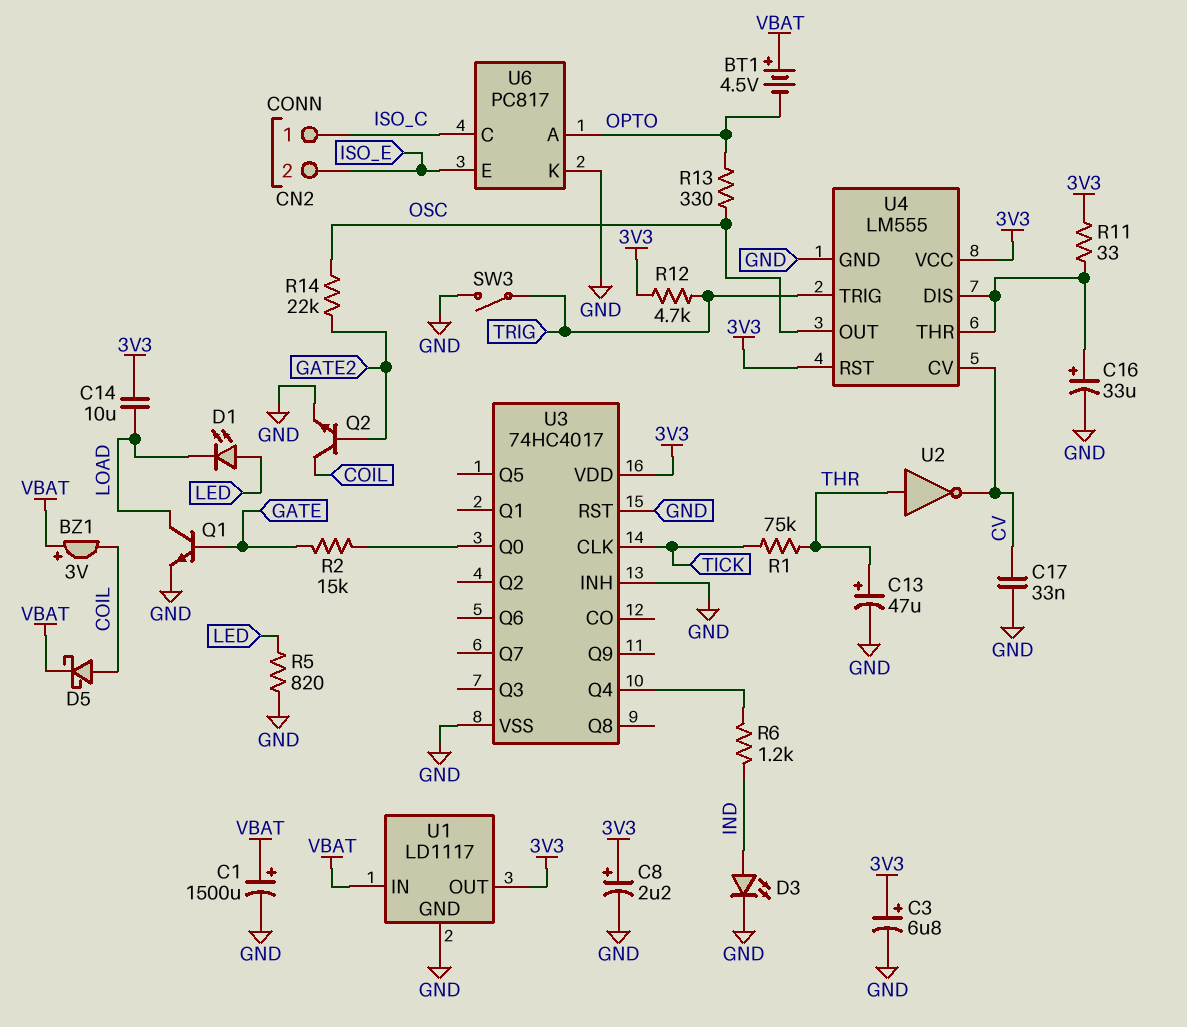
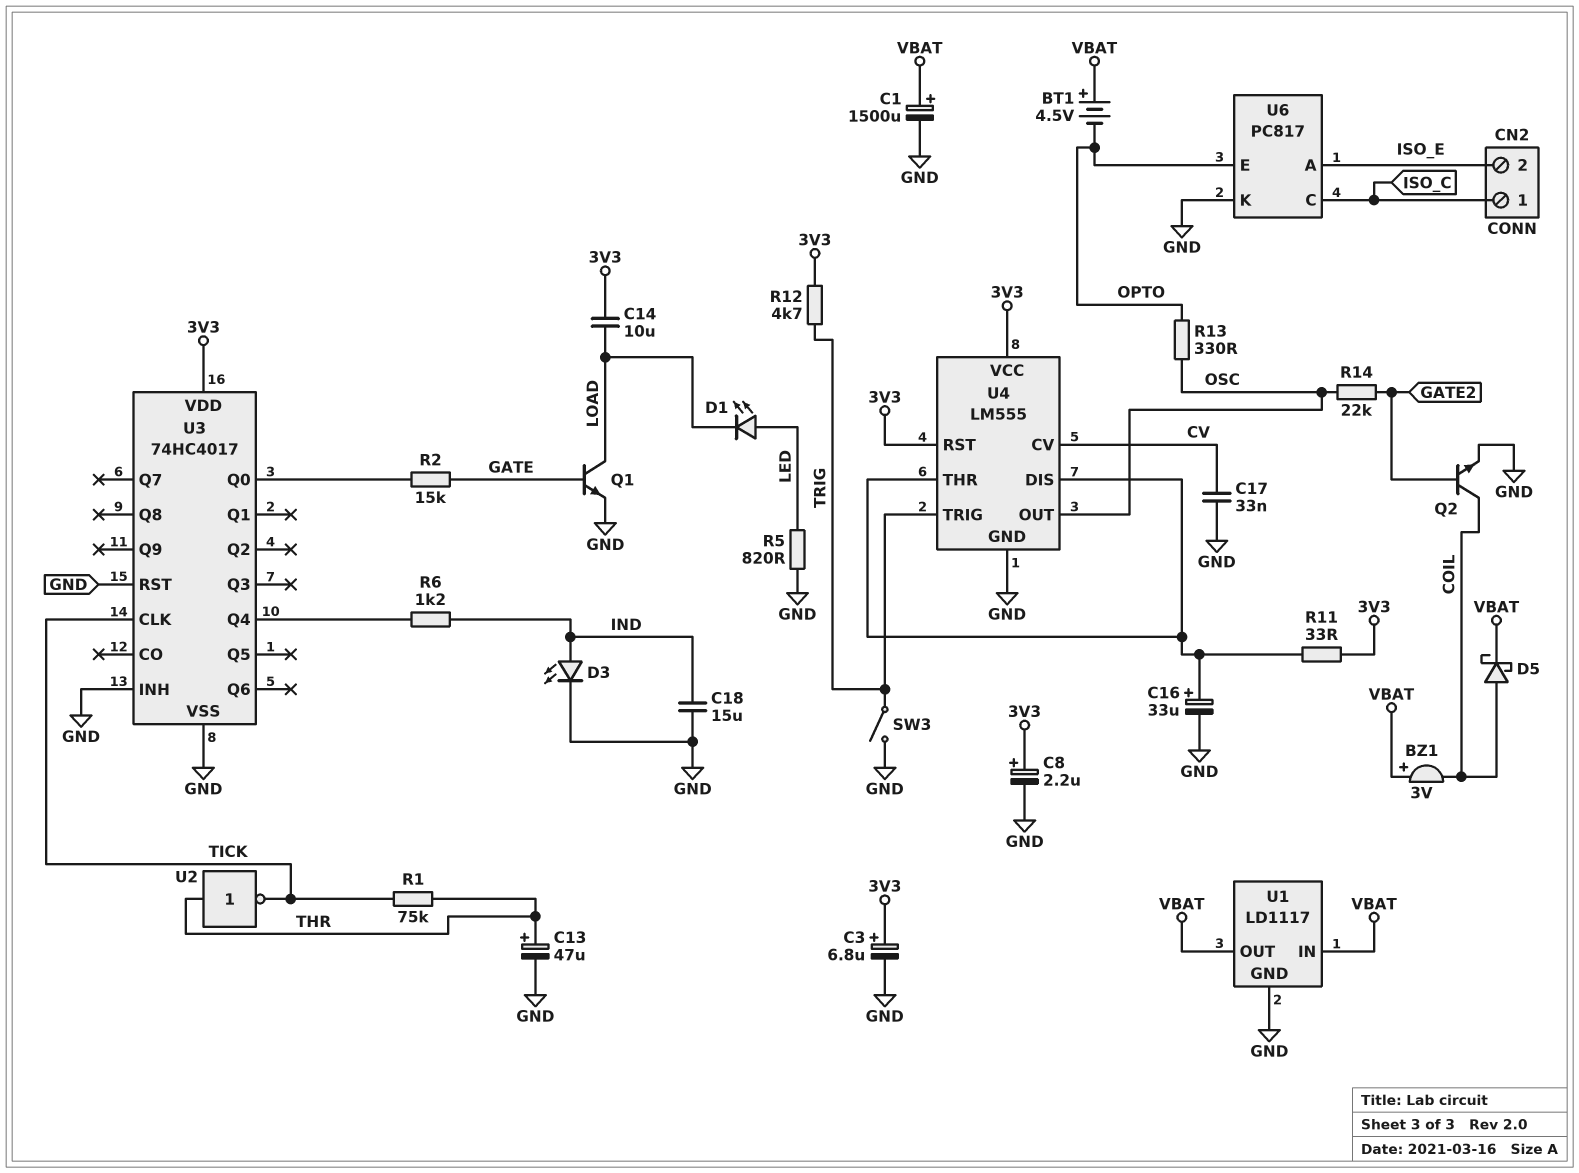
C18: none -> 15uF (GND, IND)
U1 pin OUT: 3V3 -> VBAT
U2: NOT (in THR, out CV) -> NOT (in THR, out TICK)
U6 pin A: OPTO -> ISO_E
U6 pin E: ISO_E -> OPTO

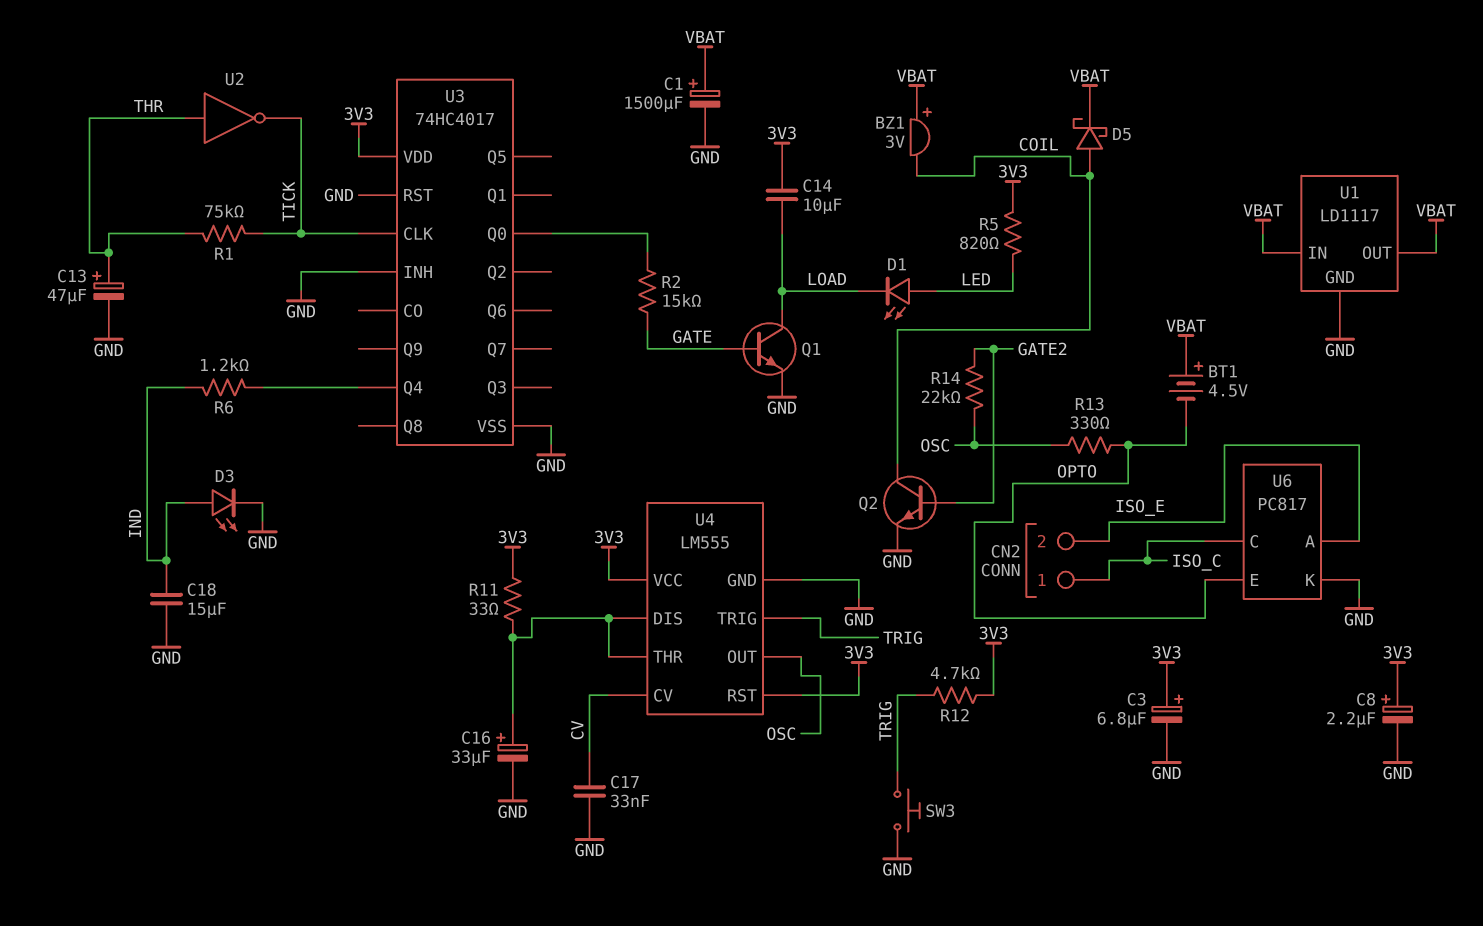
R5: 820 (GND, LED) -> 820 (3V3, LED)
SW3: switch (GND, TRIG) -> button (GND, TRIG)

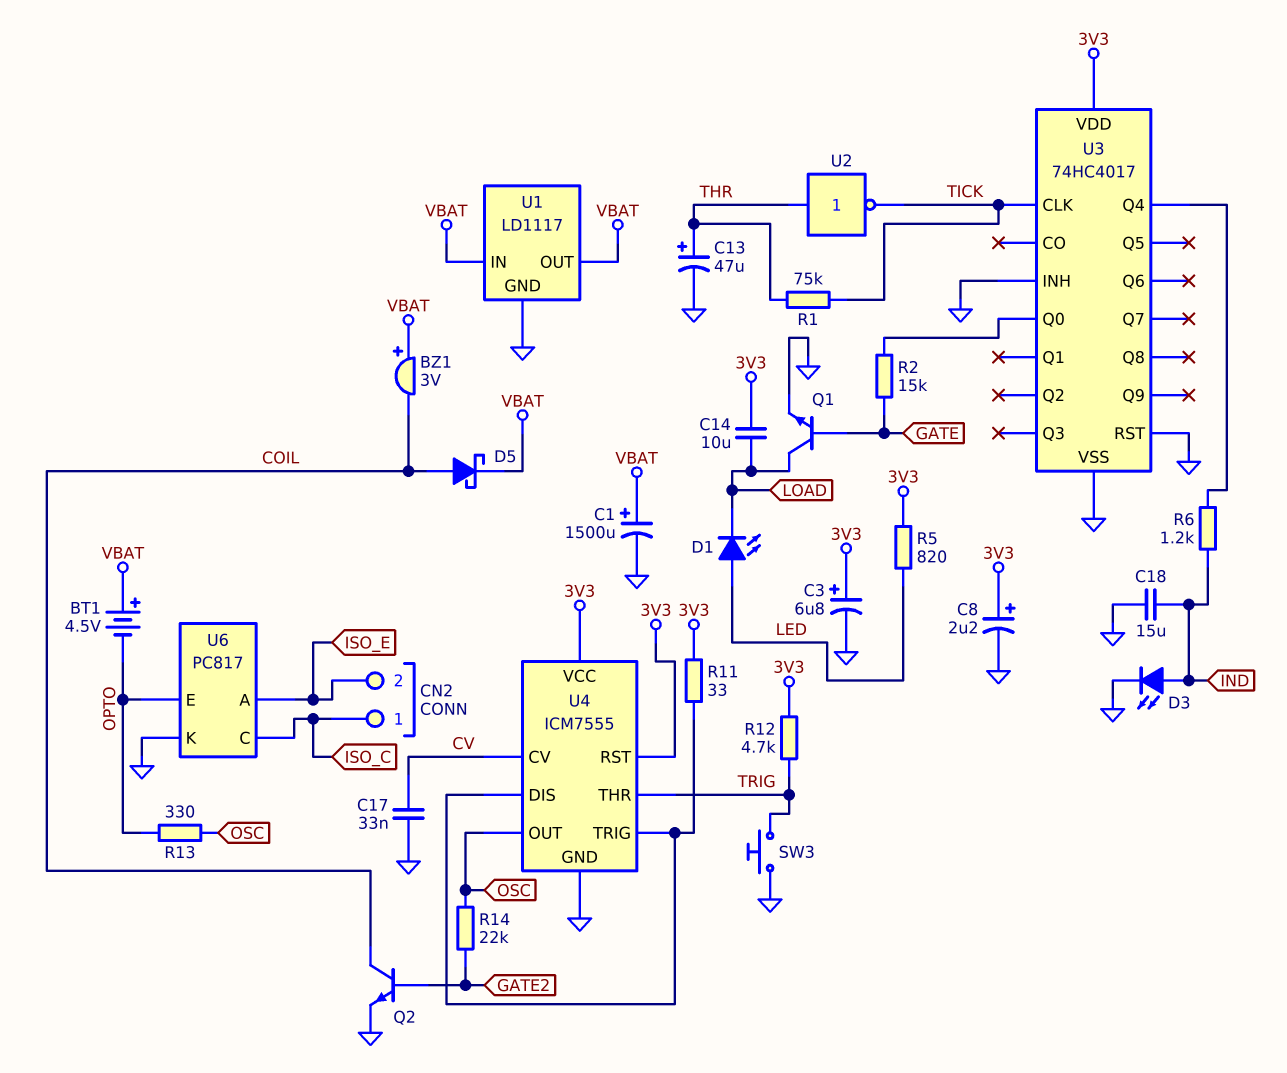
C16: 33uF (plus U4/DIS, minus GND) -> none
U4: LM555 -> ICM7555
U4 pin THR: U4/DIS -> TRIG
U4 pin TRIG: TRIG -> U4/DIS

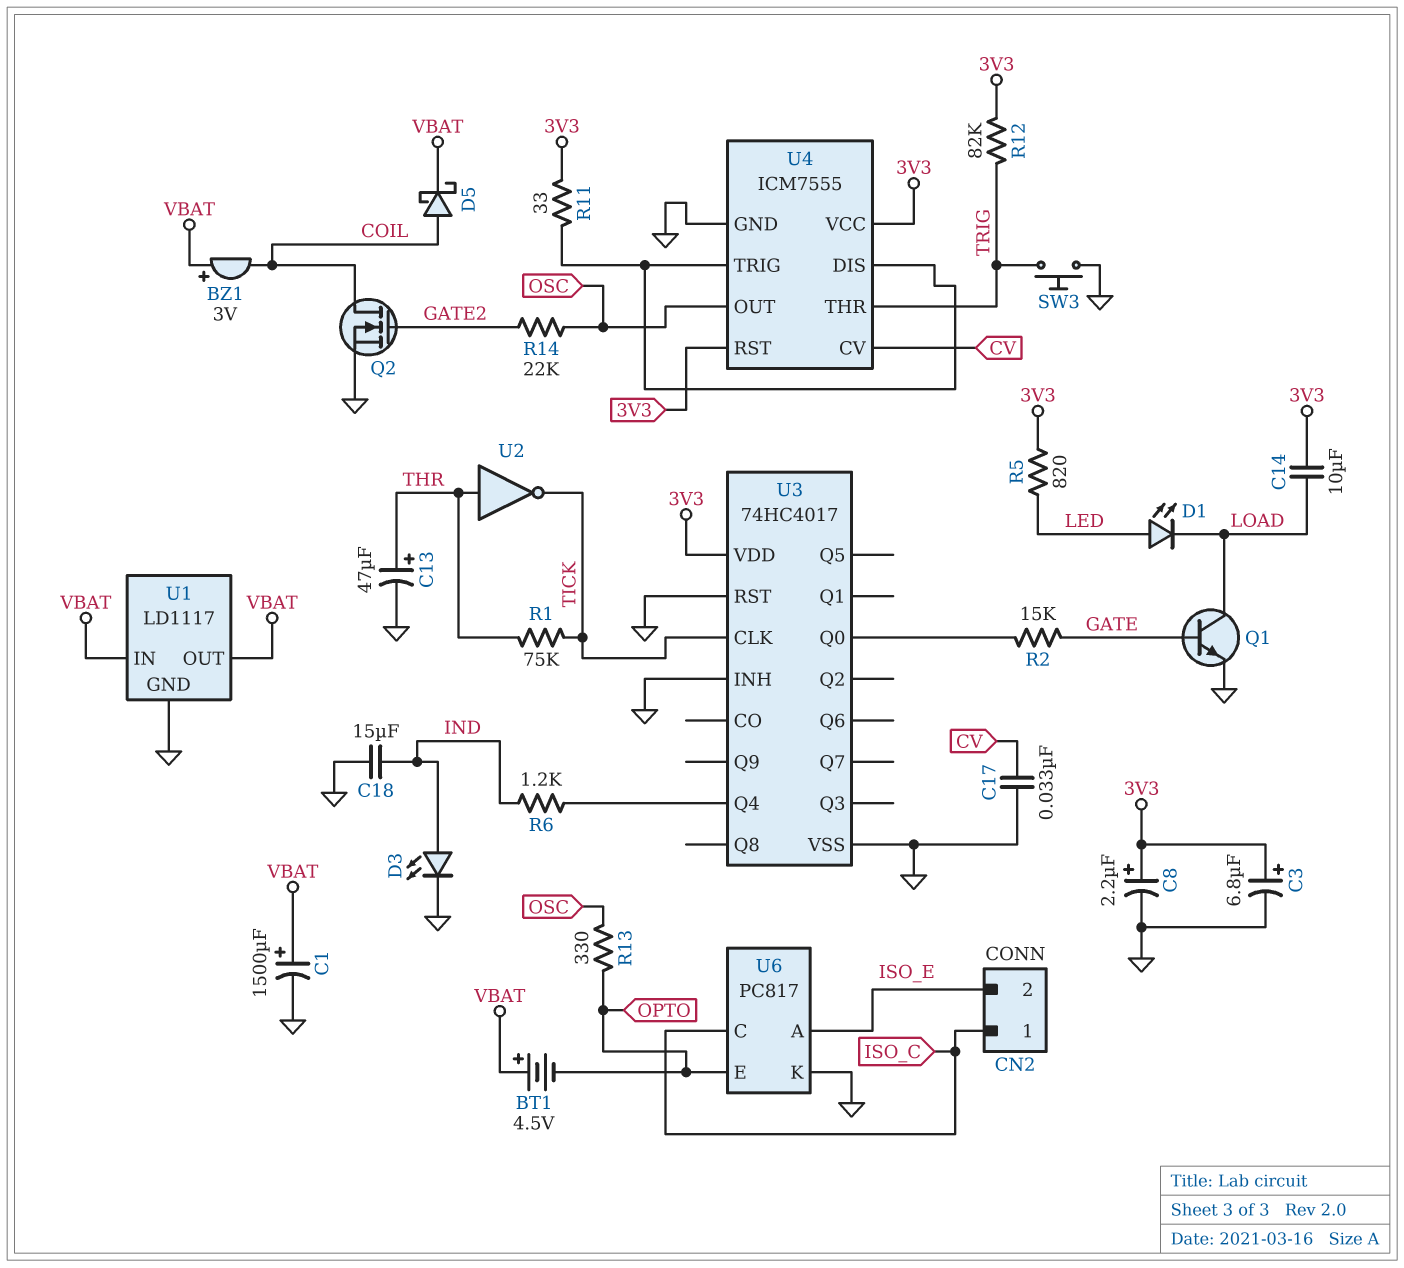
Q2: NPN (B GATE2, C COIL, E GND) -> NMOS (G GATE2, D COIL, S GND)
R12: 4.7k (3V3, TRIG) -> 82k (3V3, TRIG)

